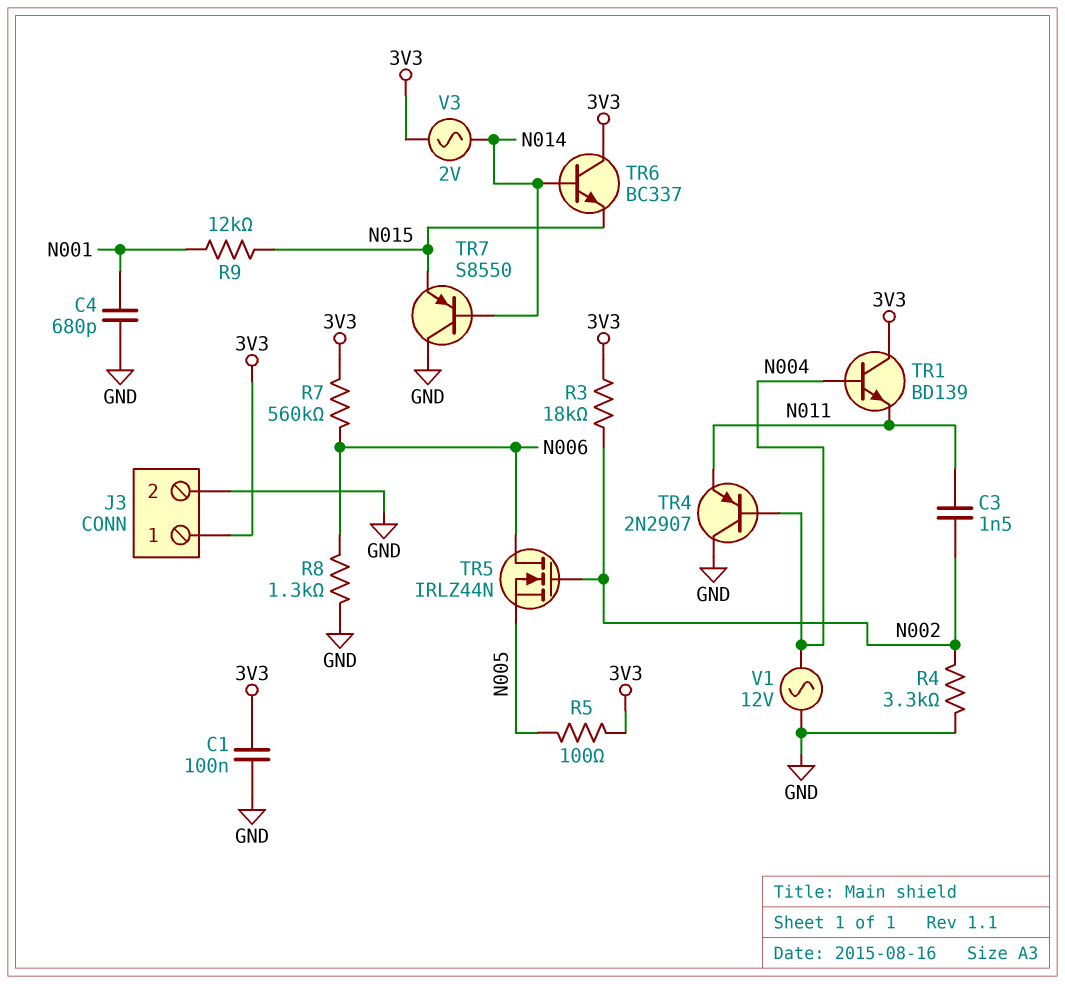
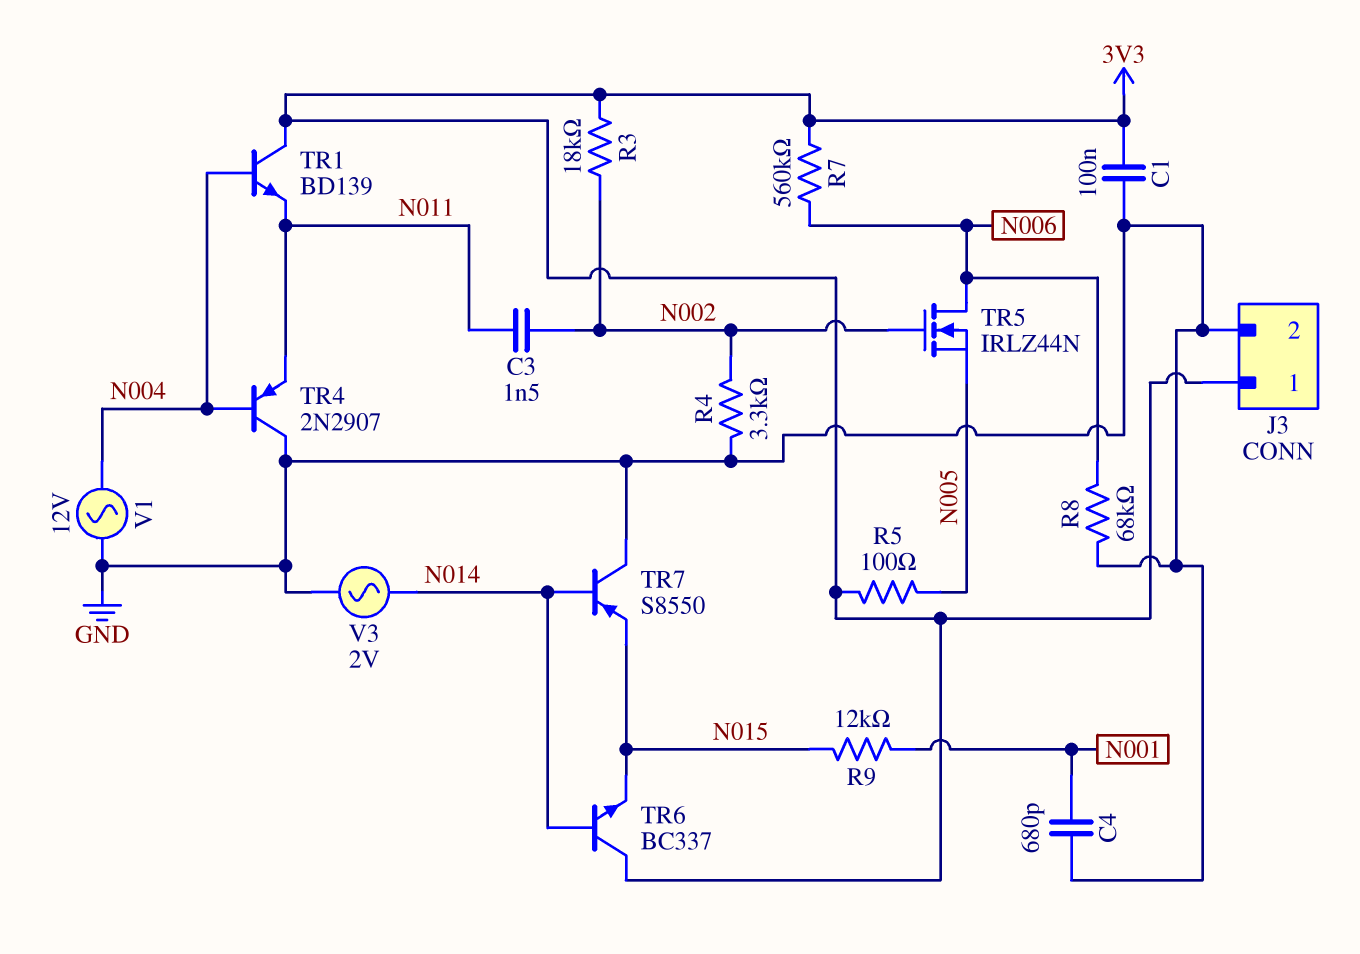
R8: 1.3k (GND, N006) -> 68k (GND, N006)
V3: AC 2V (3V3, N014) -> AC 2V (GND, N014)

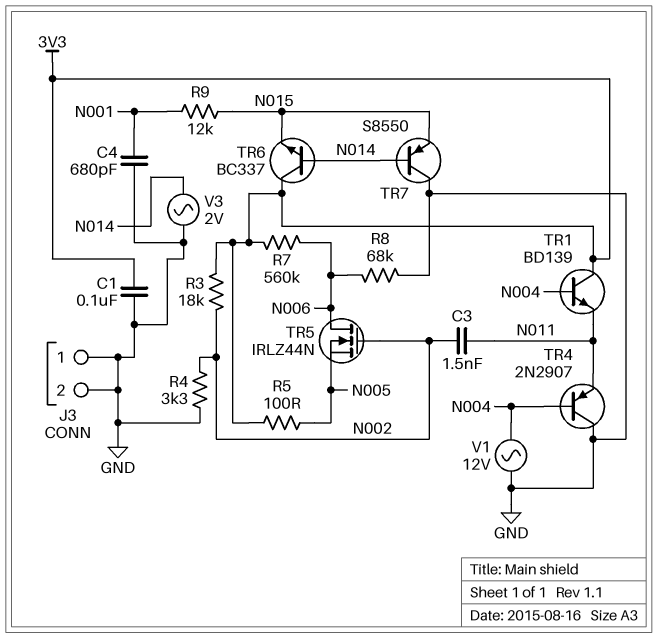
J3 pin 1: 3V3 -> GND

